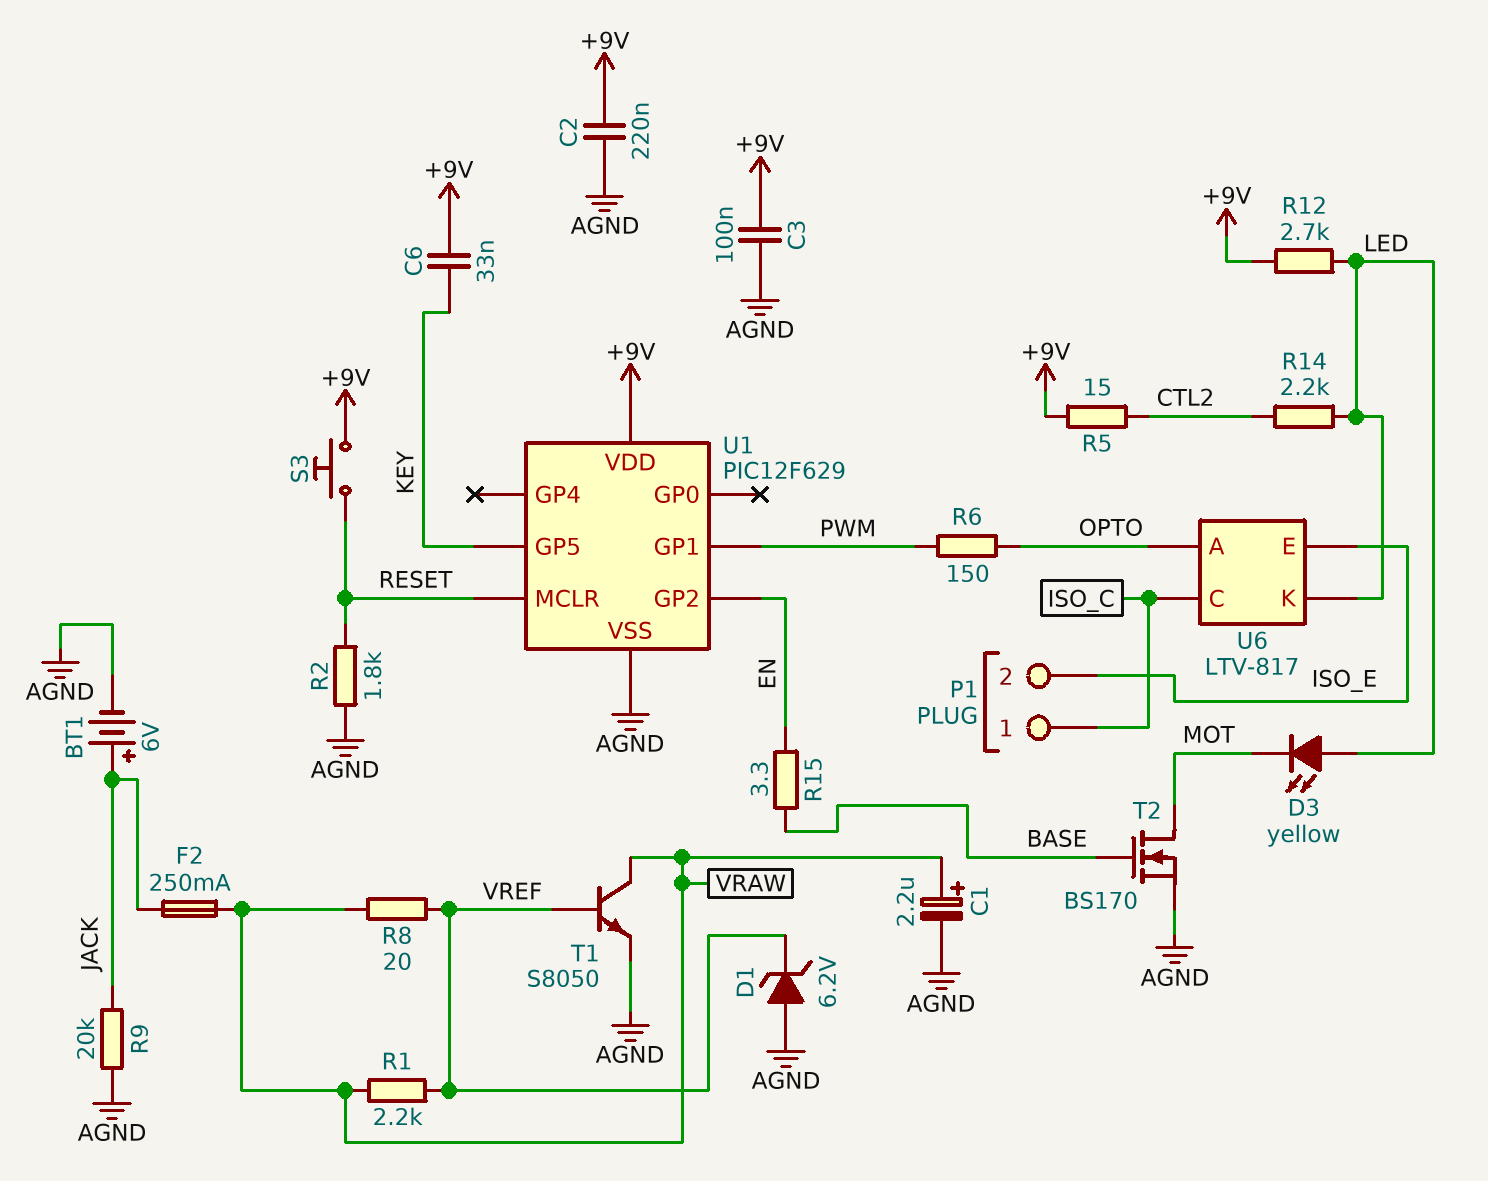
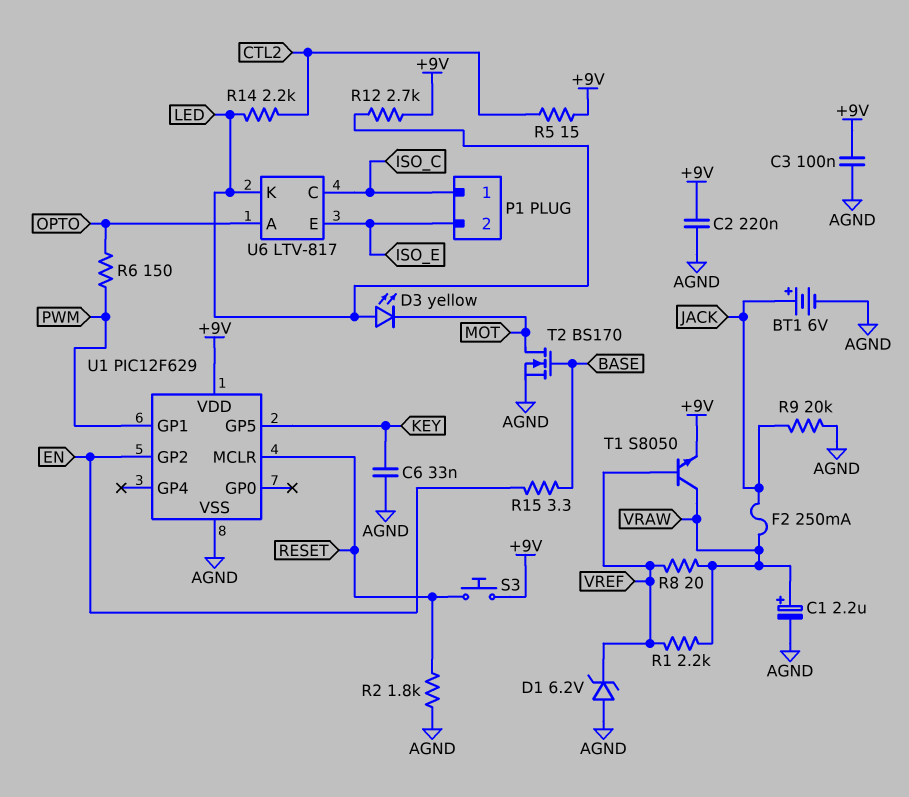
C6: 33nF (+9V, KEY) -> 33nF (AGND, KEY)
T1: NPN S8050 (B VREF, C VRAW, E AGND) -> NPN S8050 (B VREF, C VRAW, E +9V)

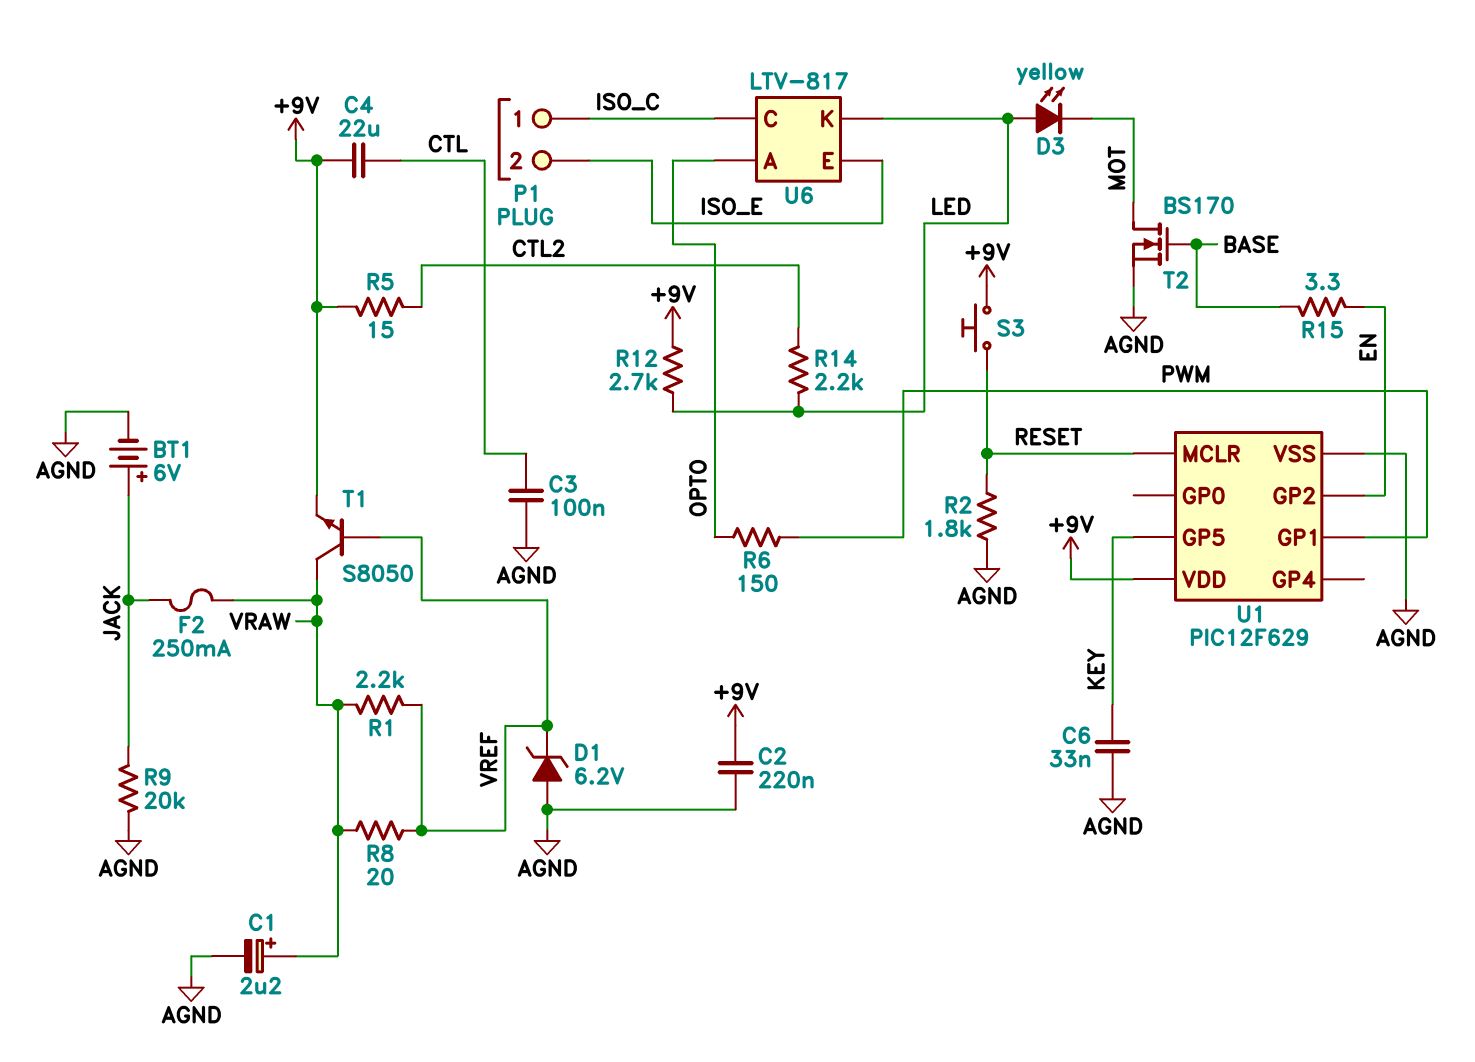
C3: 100nF (+9V, AGND) -> 100nF (AGND, CTL)
C4: none -> 22uF (+9V, CTL)

